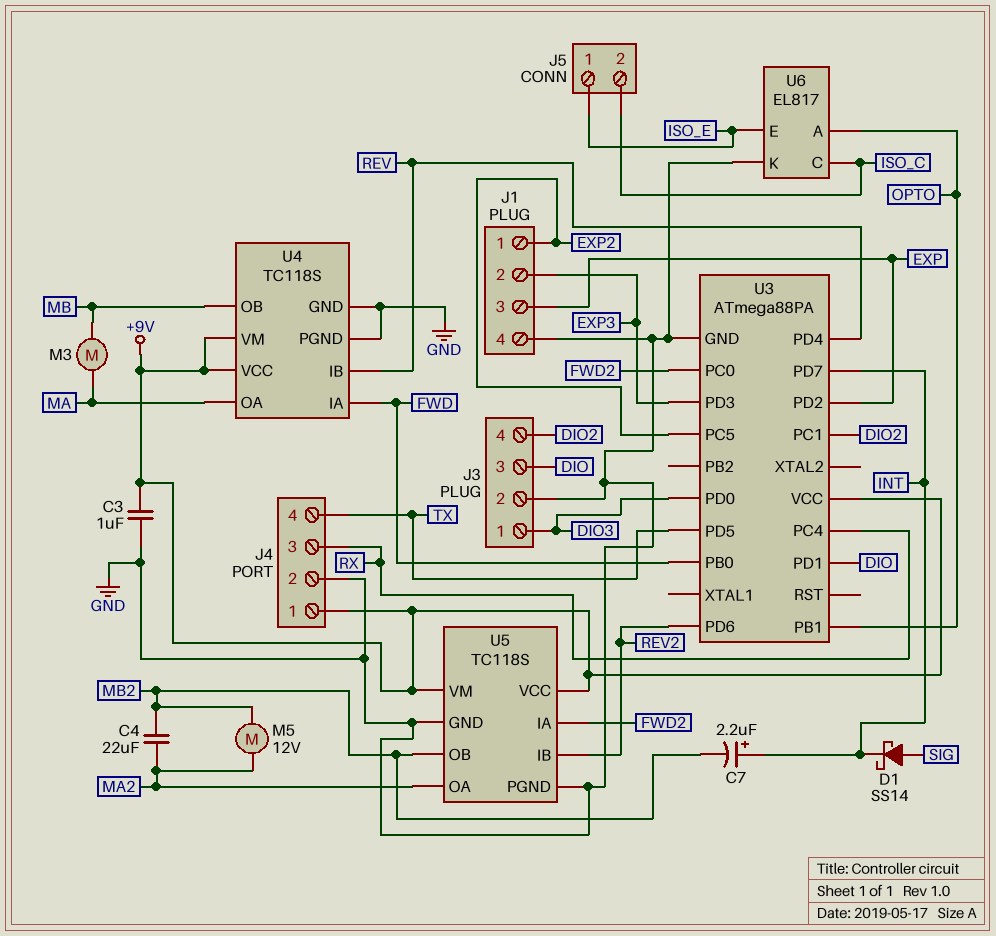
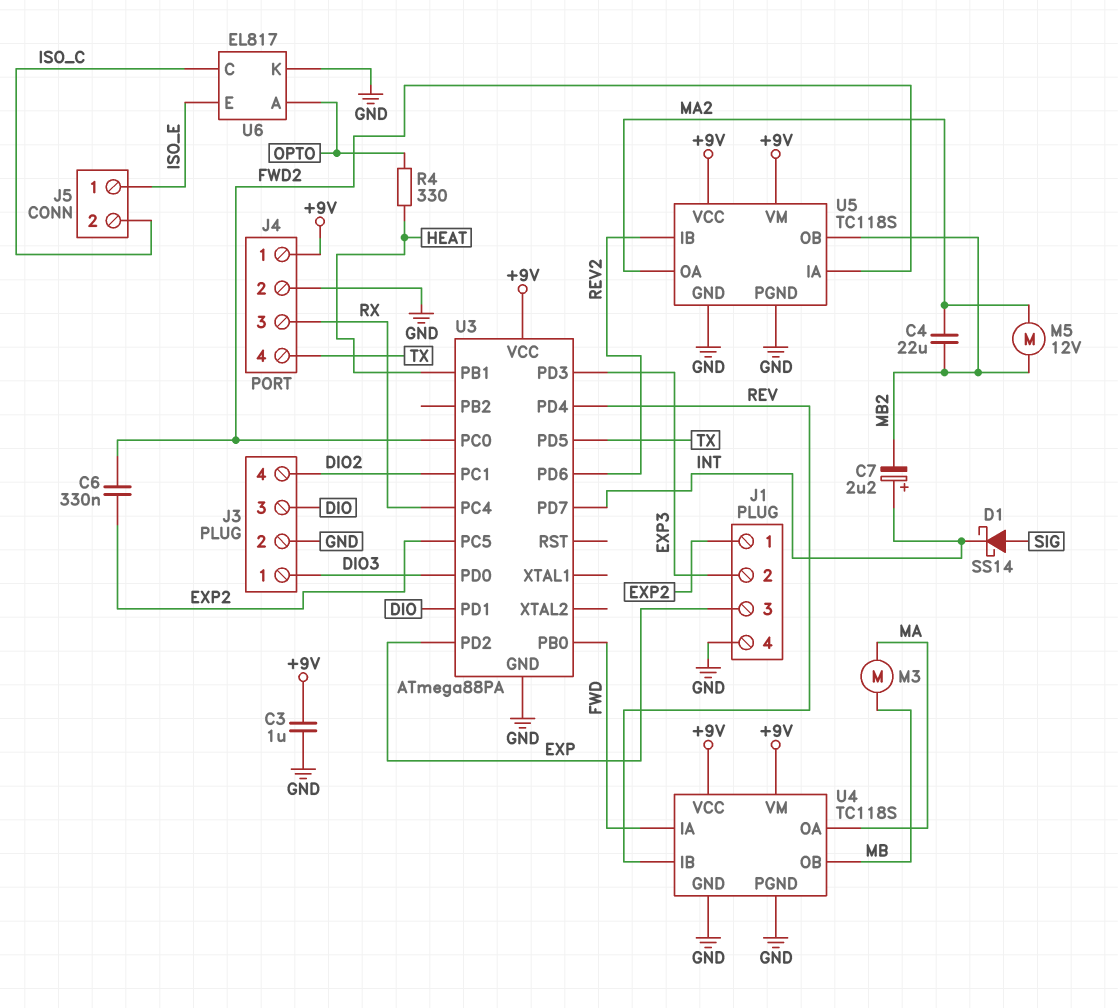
C6: none -> 330nF (EXP2, FWD2)
R4: none -> 330 (HEAT, OPTO)
U3 pin PB1: OPTO -> HEAT

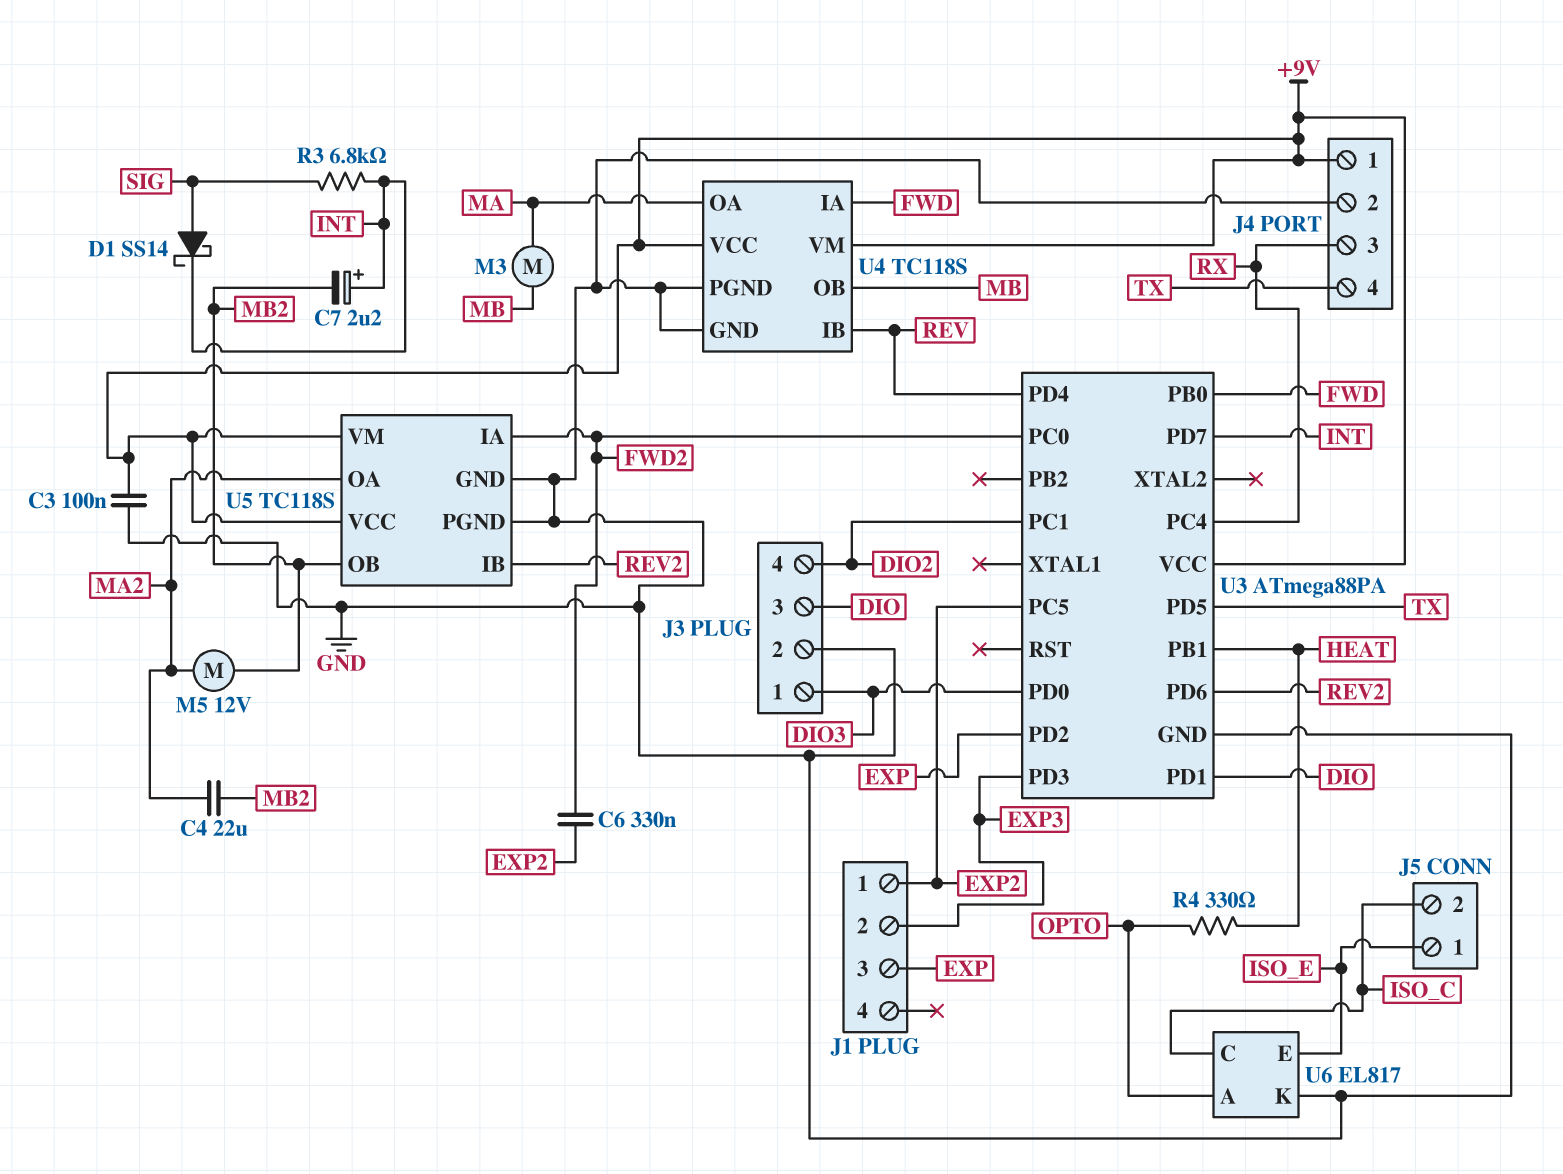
C3: 1uF (+9V, GND) -> 100nF (+9V, GND)
J1 pin 4: GND -> none
R3: none -> 6.8k (INT, SIG)

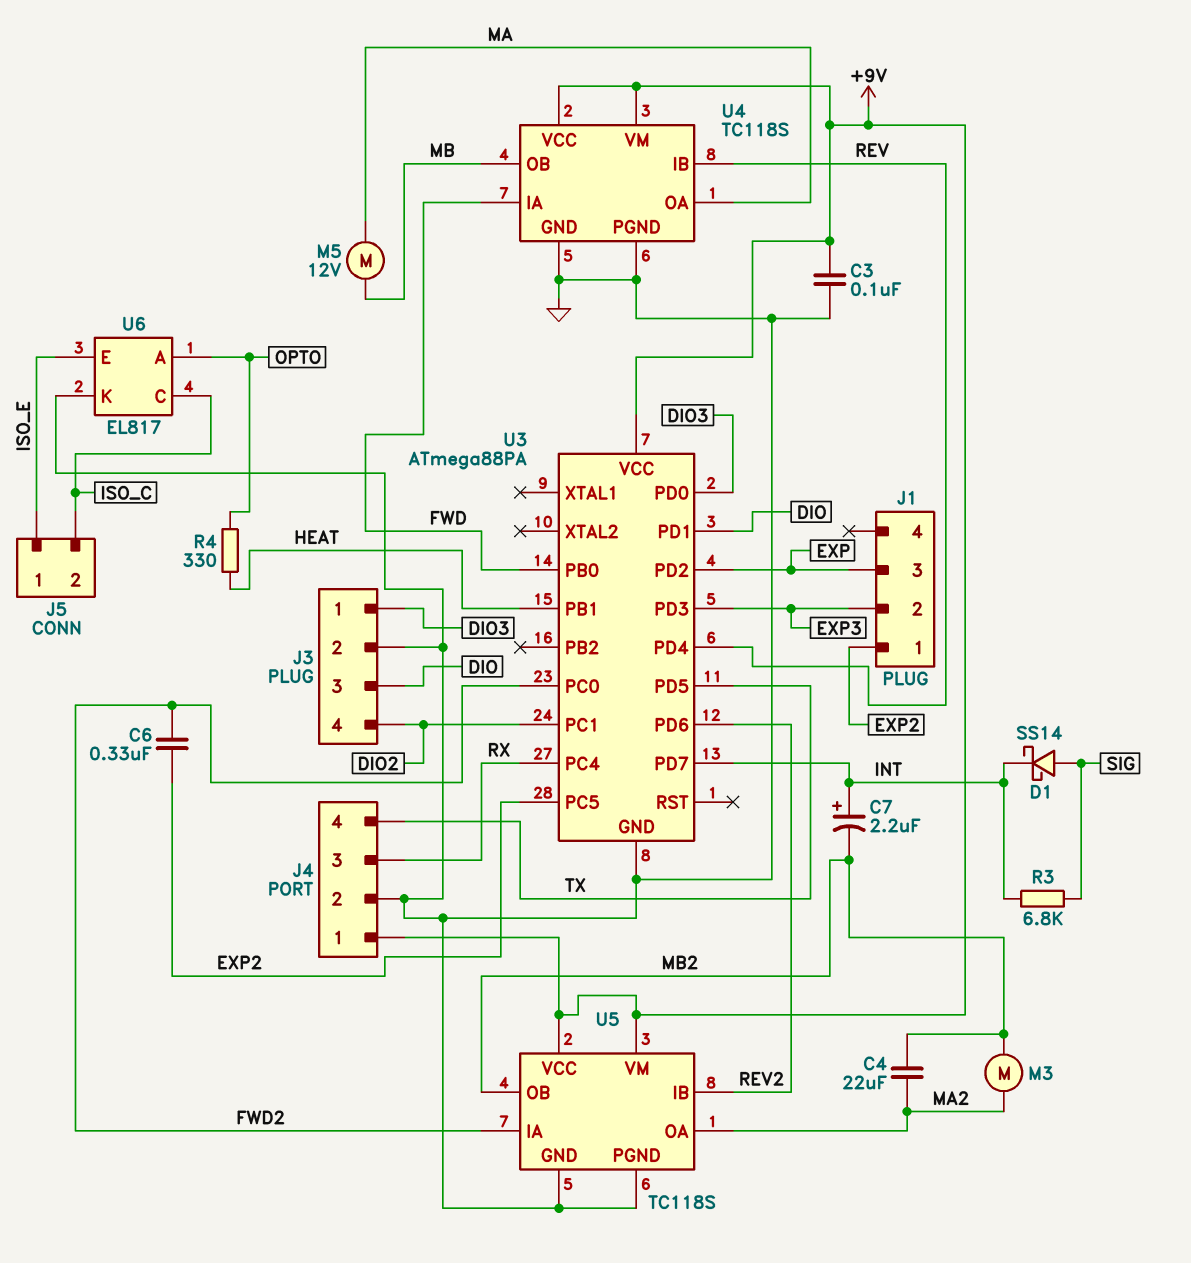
M3: motor (MA, MB) -> motor (MA2, MB2)
M5: motor 12V (MA2, MB2) -> motor 12V (MA, MB)

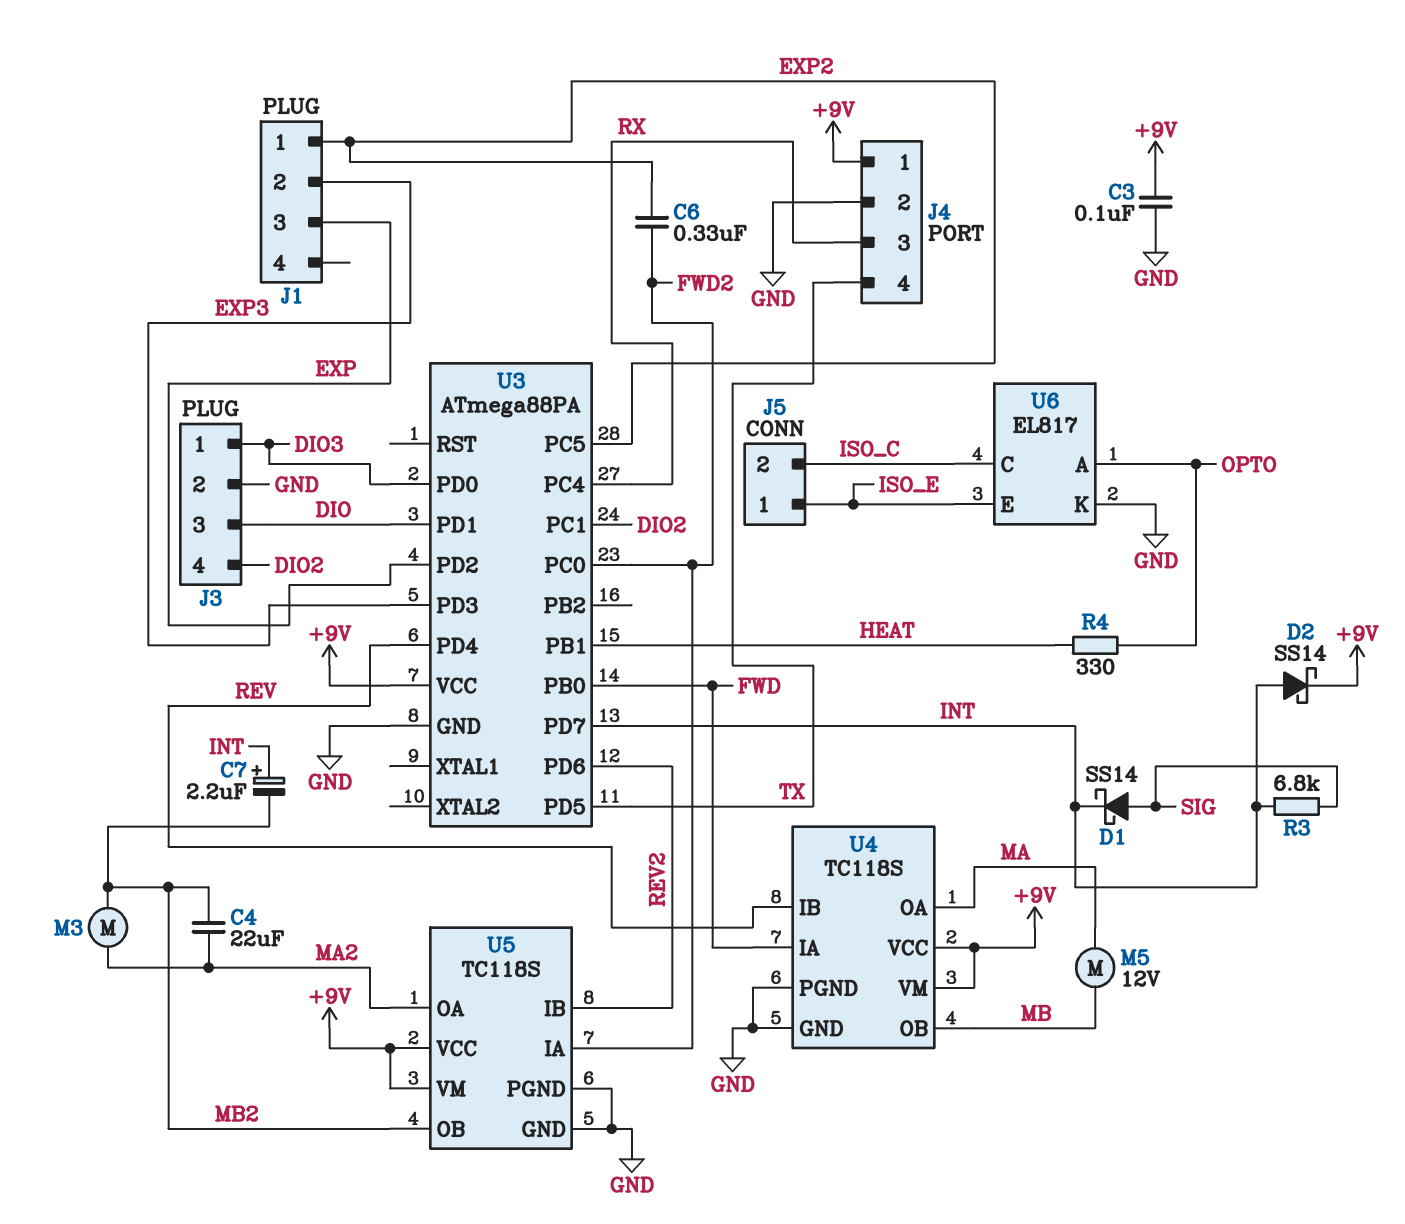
D2: none -> schottky SS14 (A INT, K +9V)

